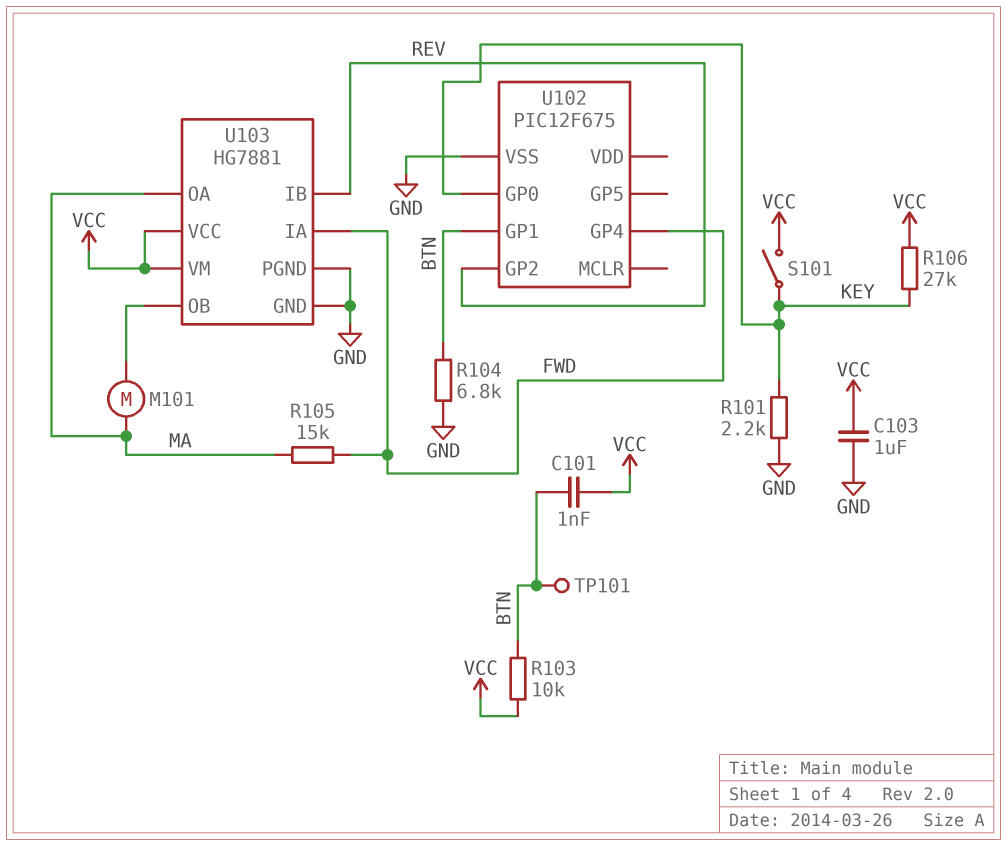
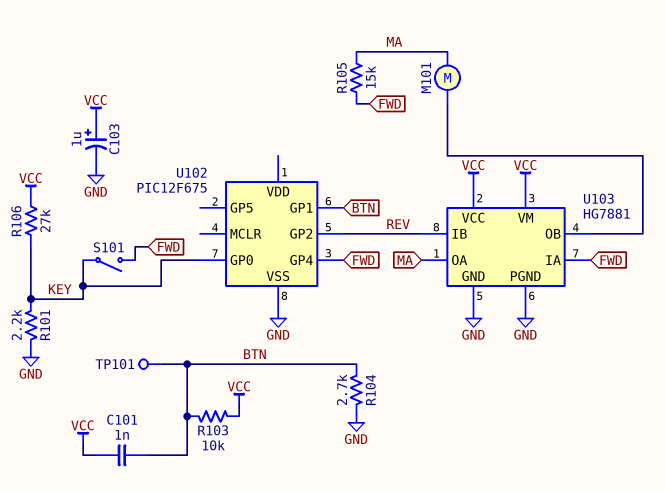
C103: 1uF (GND, VCC) -> 1uF (plus VCC, minus GND)
R104: 6.8k (BTN, GND) -> 2.7k (BTN, GND)
S101: switch (KEY, VCC) -> switch (FWD, KEY)

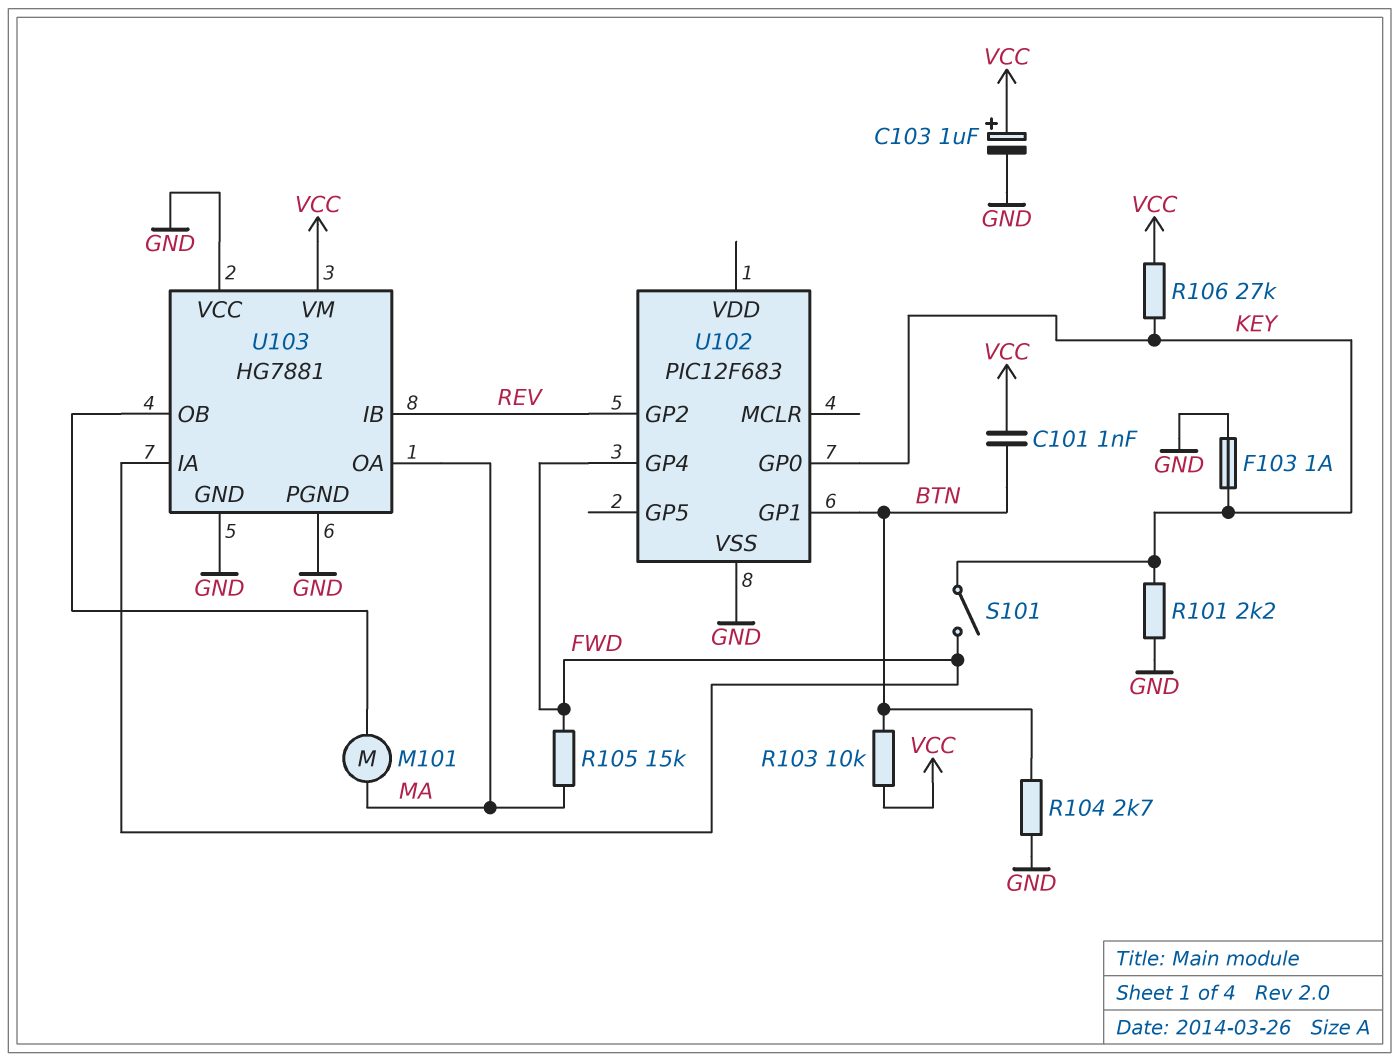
F103: none -> 1A (GND, KEY)
TP101: test point (BTN) -> none
U102: PIC12F675 -> PIC12F683
U103 pin VCC: VCC -> GND

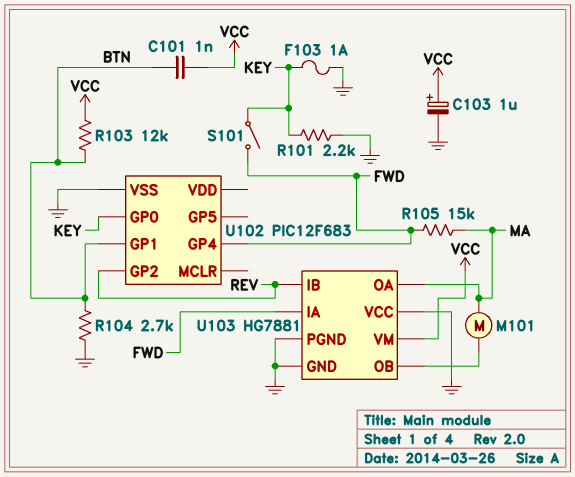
R103: 10k (BTN, VCC) -> 12k (BTN, VCC)
R106: 27k (KEY, VCC) -> none

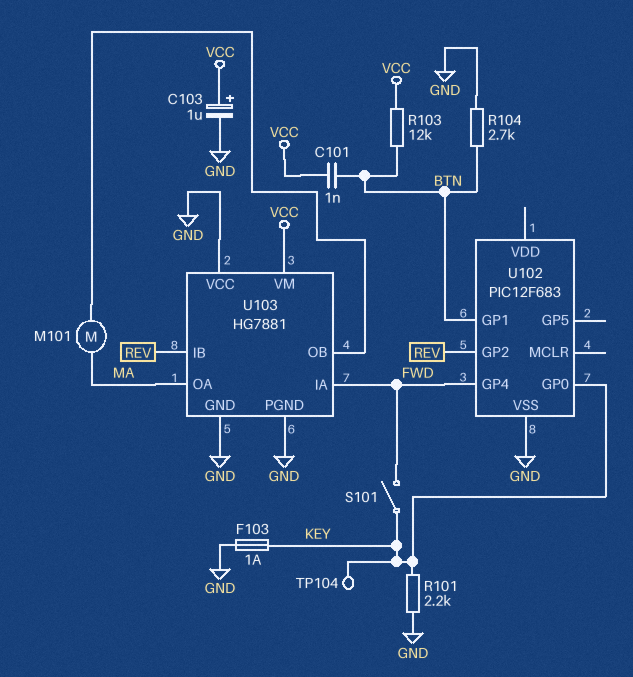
R105: 15k (FWD, MA) -> none
TP104: none -> test point (KEY)

